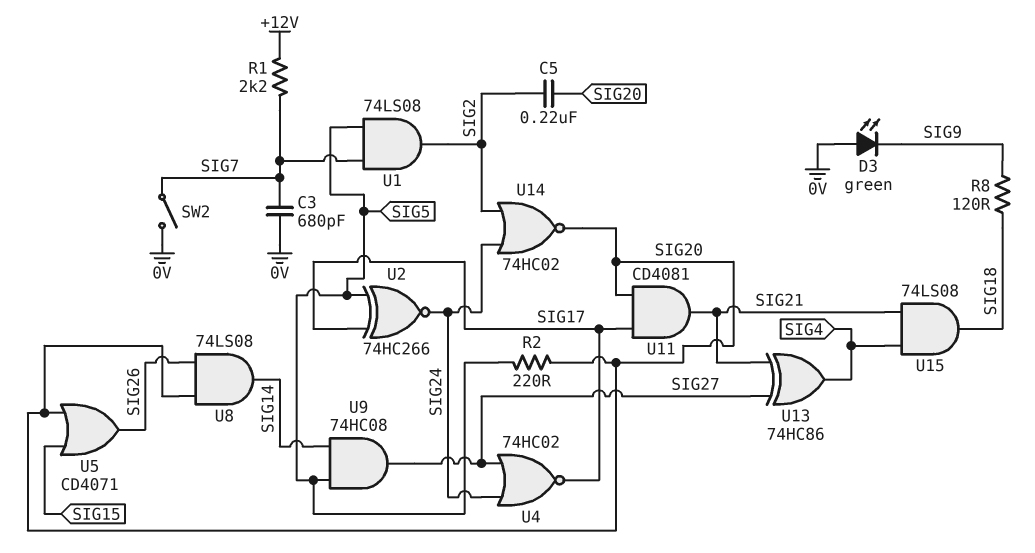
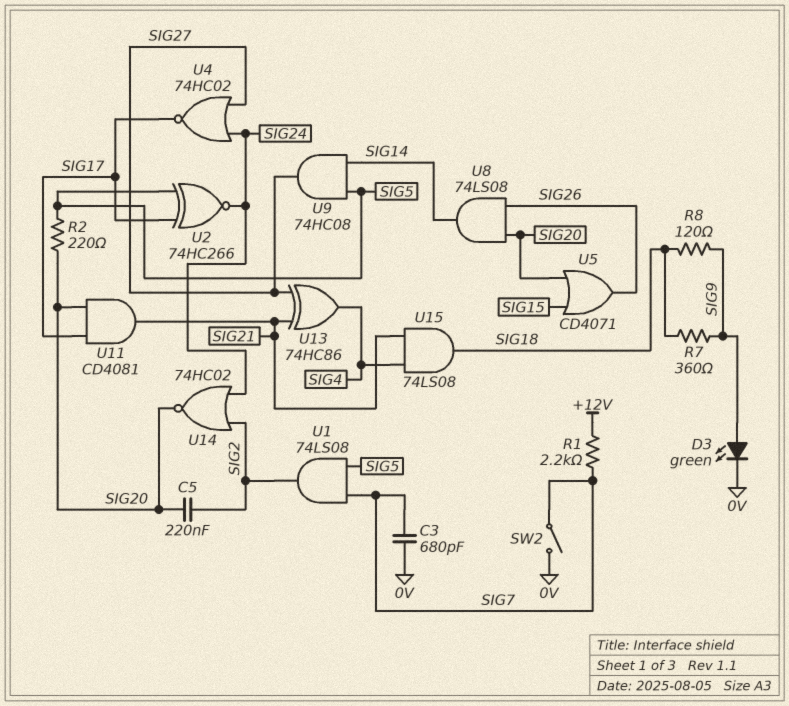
D3: LED green (A 0V, K SIG9) -> LED green (A SIG9, K 0V)
R7: none -> 360 (SIG9, SIG18)

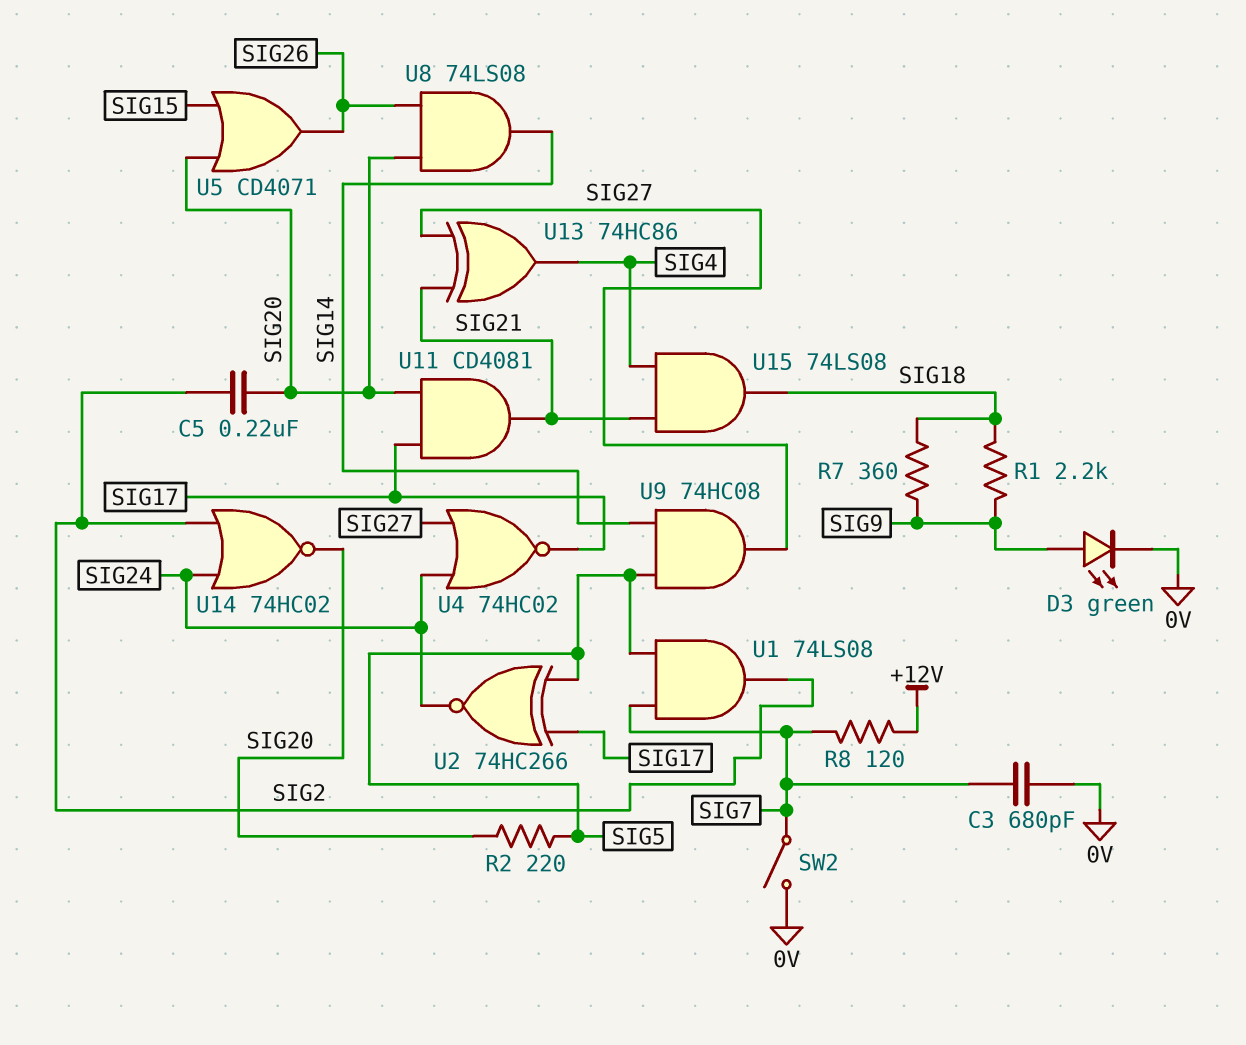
R1: 2.2k (+12V, SIG7) -> 2.2k (SIG9, SIG18)
R8: 120 (SIG9, SIG18) -> 120 (+12V, SIG7)

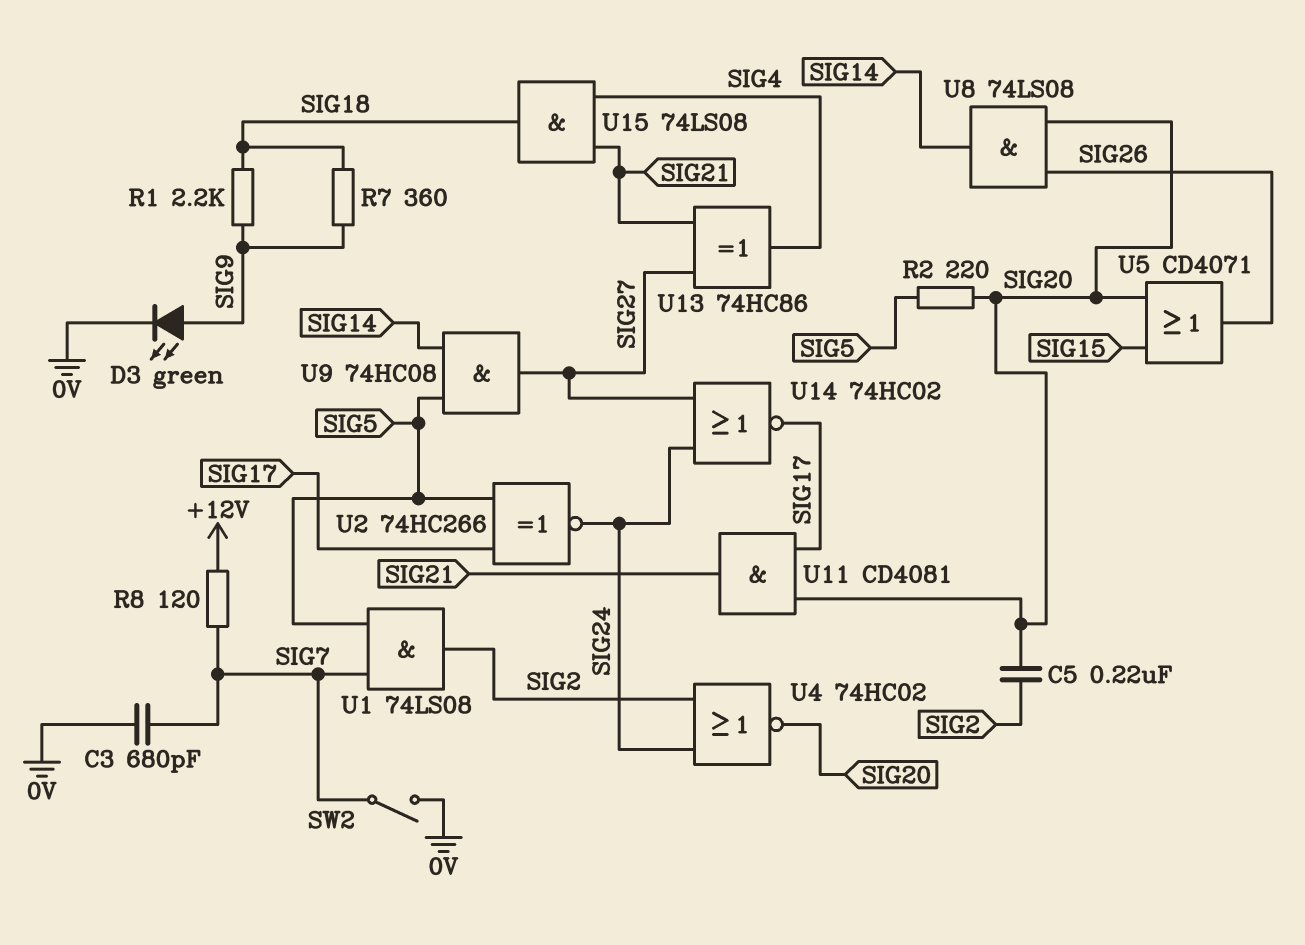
U4: NOR 74HC02 (in SIG24, in SIG27, out SIG17) -> NOR 74HC02 (in SIG2, in SIG24, out SIG20)
U14: NOR 74HC02 (in SIG2, in SIG24, out SIG20) -> NOR 74HC02 (in SIG24, in SIG27, out SIG17)

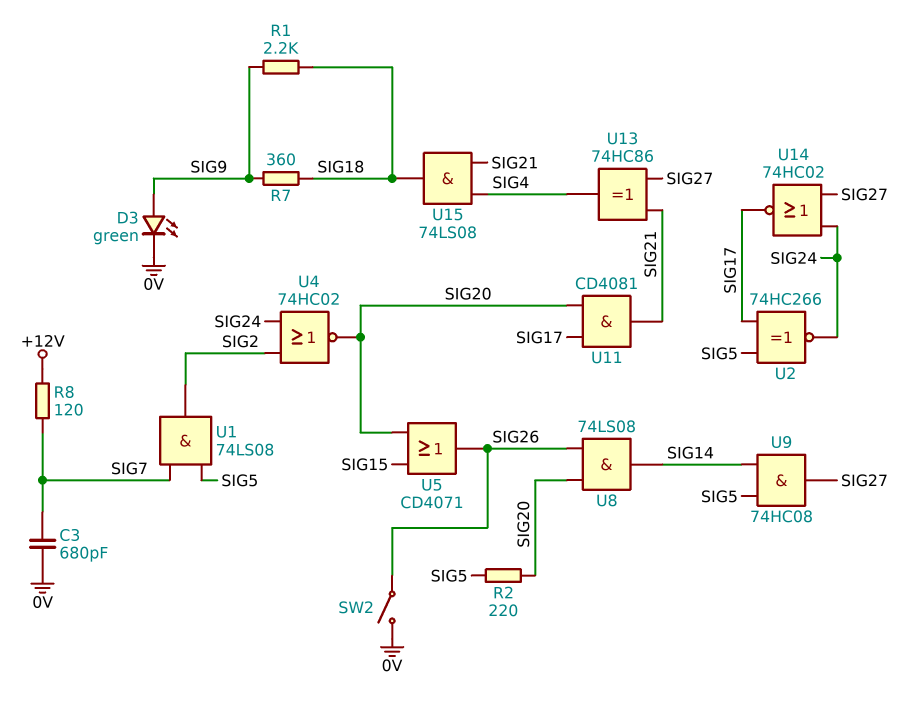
C5: 220nF (SIG2, SIG20) -> none
SW2: switch (0V, SIG7) -> switch (0V, SIG26)

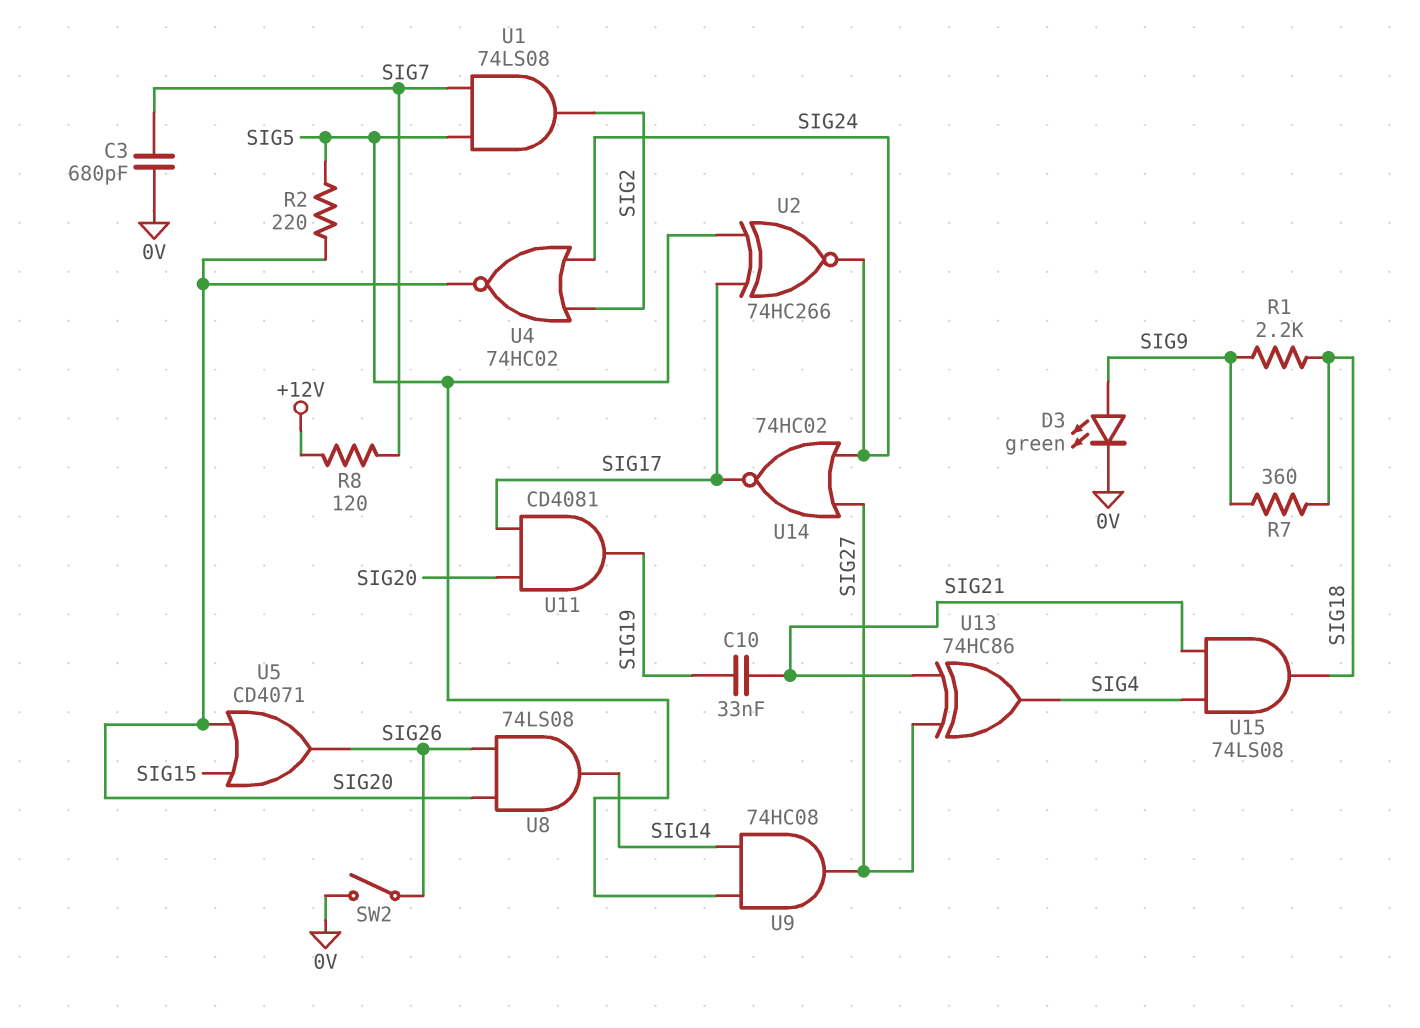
C10: none -> 33nF (SIG19, SIG21)
U11: AND CD4081 (in SIG17, in SIG20, out SIG21) -> AND CD4081 (in SIG17, in SIG20, out SIG19)

